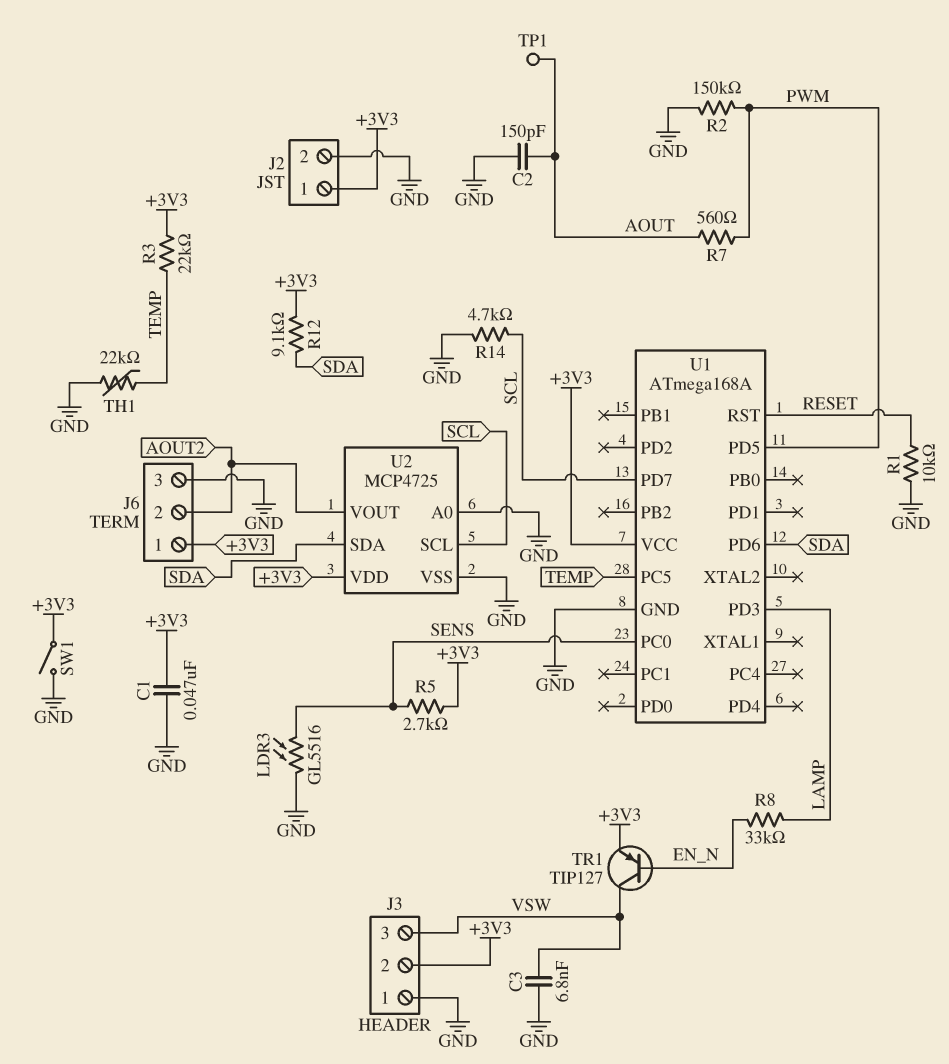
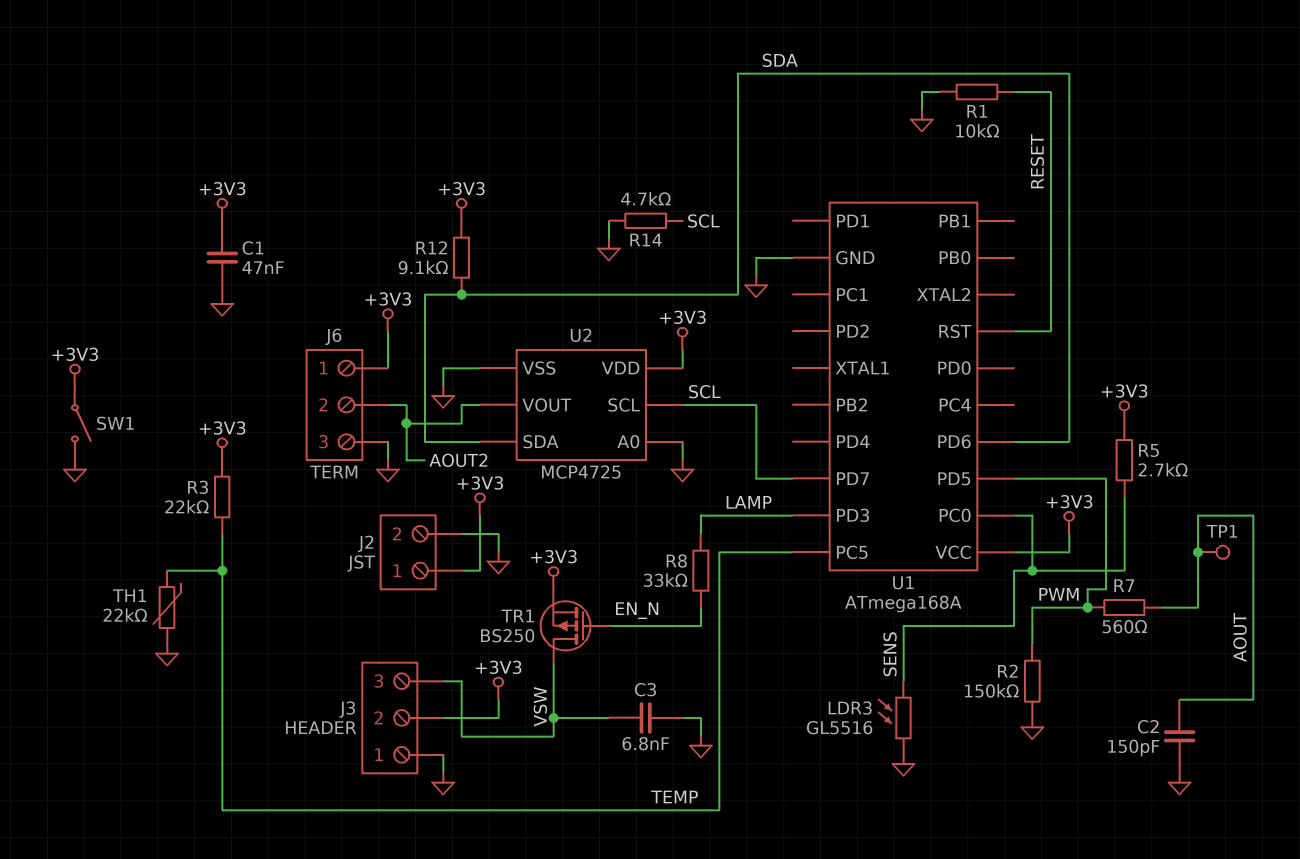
TR1: PNP TIP127 (B EN_N, C VSW, E +3V3) -> PMOS BS250 (G EN_N, D VSW, S +3V3)

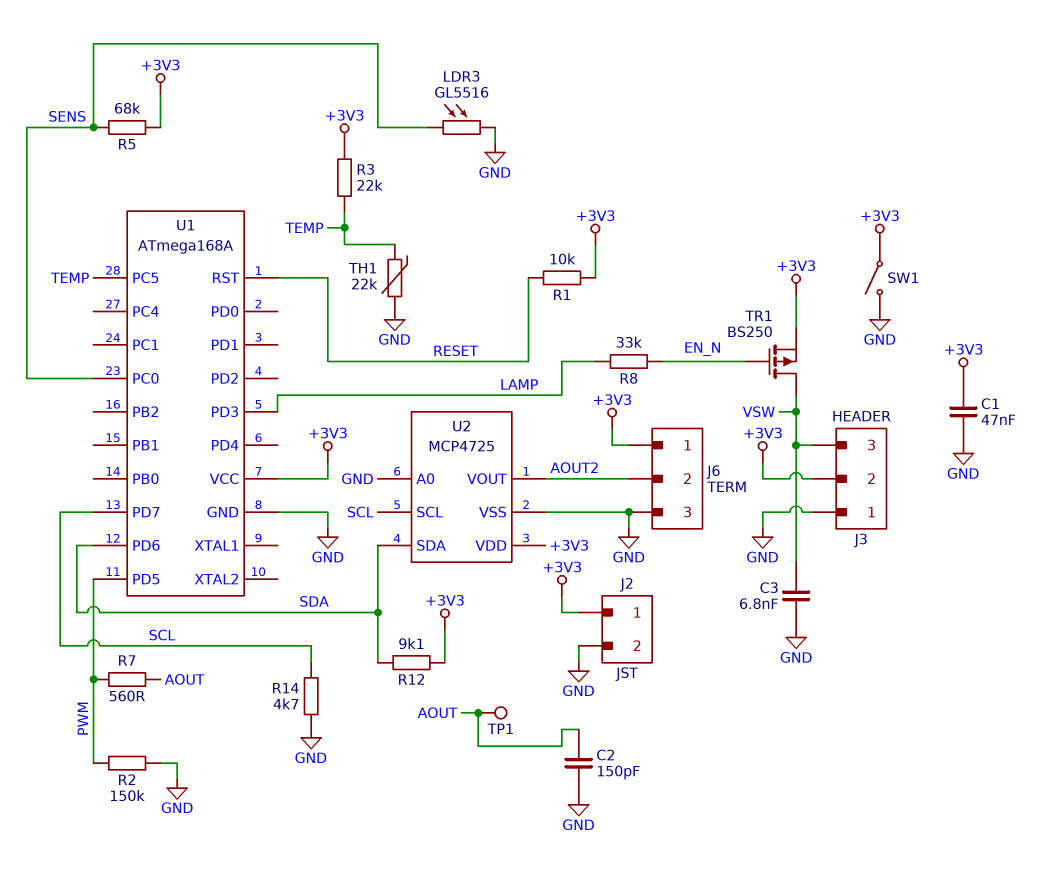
R1: 10k (GND, RESET) -> 10k (+3V3, RESET)
R5: 2.7k (+3V3, SENS) -> 68k (+3V3, SENS)

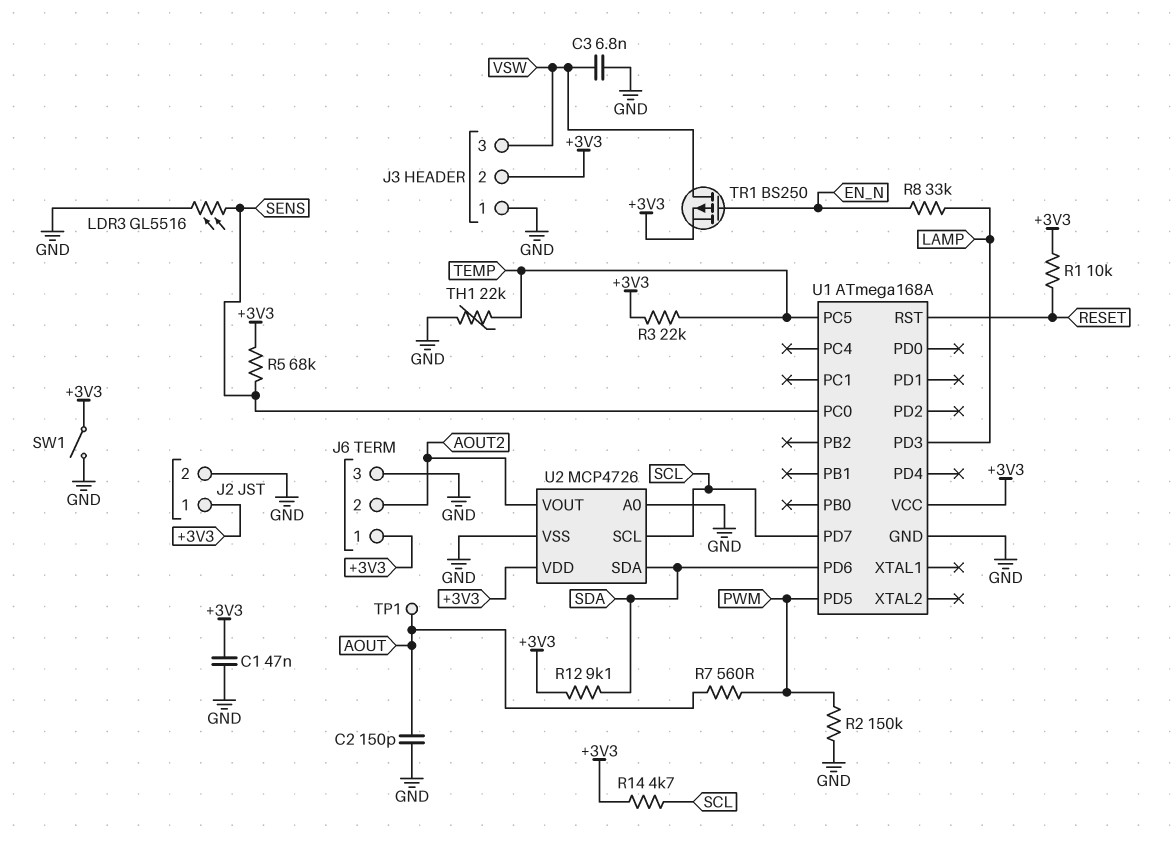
R14: 4.7k (GND, SCL) -> 4.7k (+3V3, SCL)
U2: MCP4725 -> MCP4726

